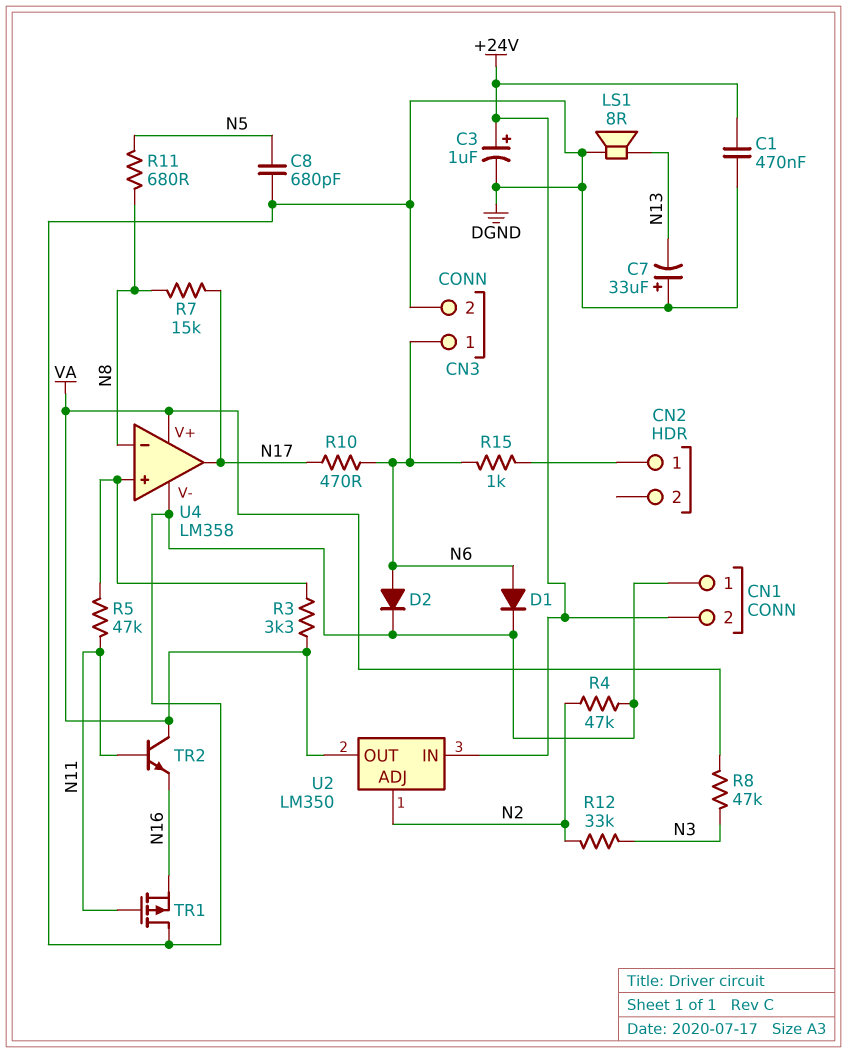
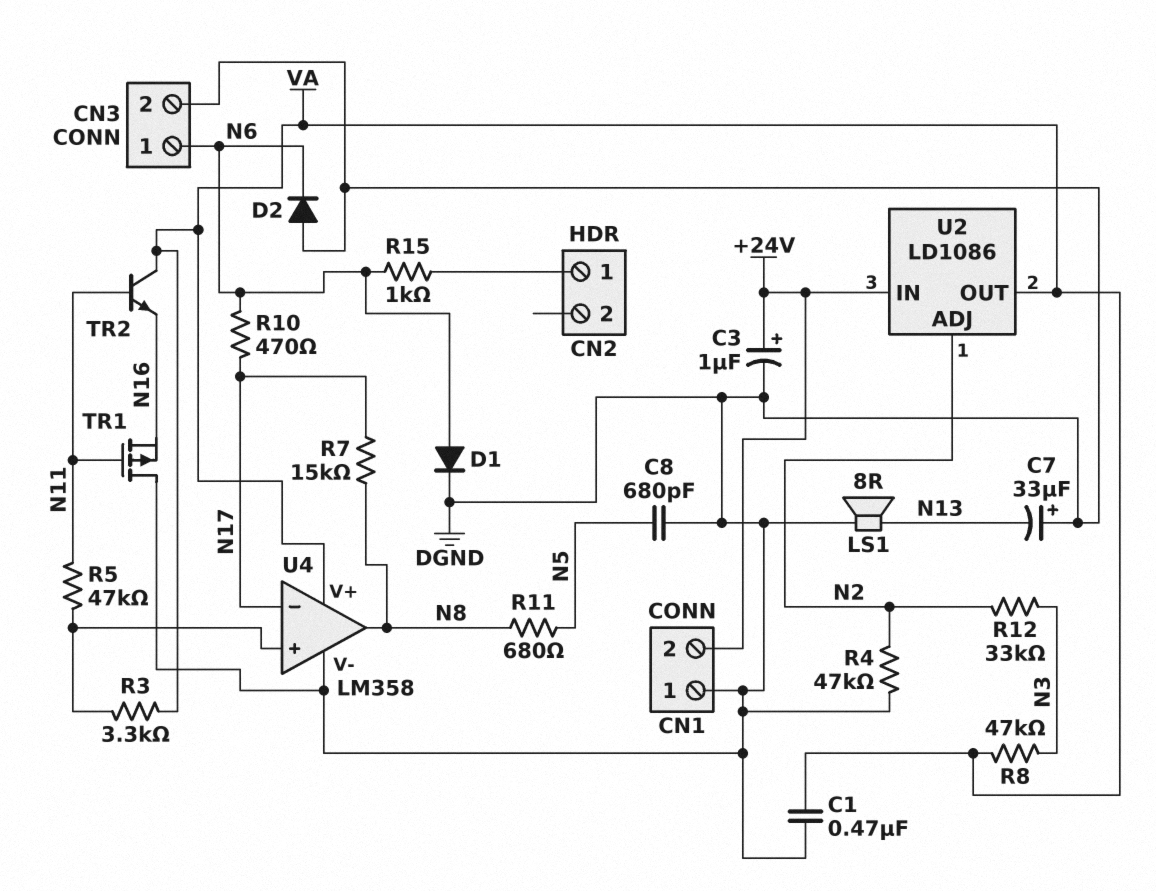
C1: 470nF (+24V, DGND) -> 470nF (DGND, VA)
D2: diode (A N6, K DGND) -> diode (A DGND, K N6)
U2: LM350 -> LD1086
U4 pin in-: N8 -> N17
U4 pin out: N17 -> N8

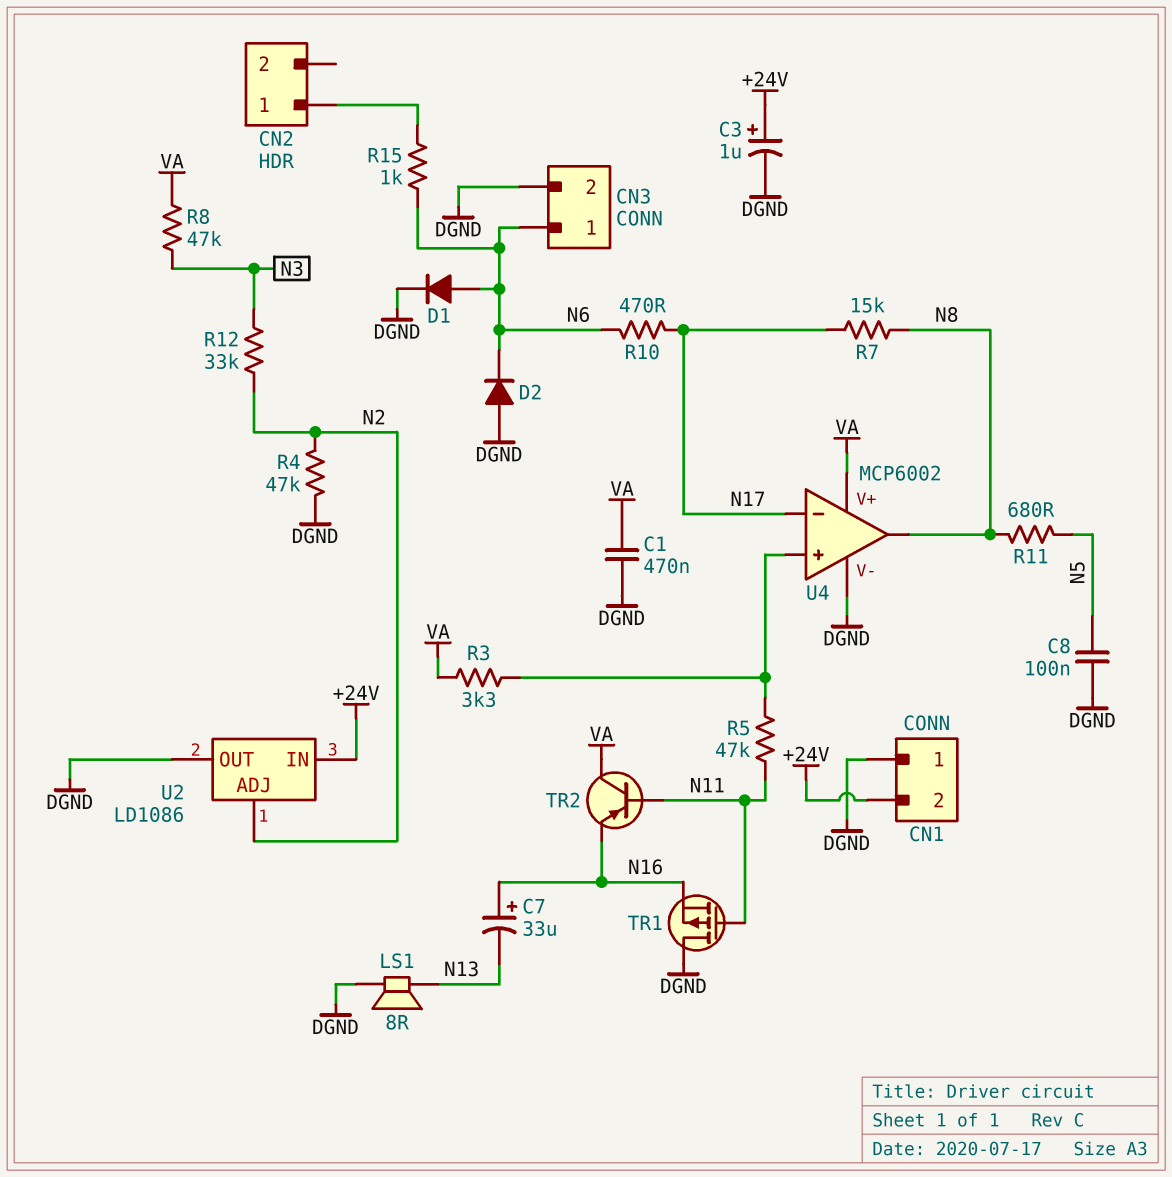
C7: 33uF (plus DGND, minus N13) -> 33uF (plus N16, minus N13)
C8: 680pF (DGND, N5) -> 100nF (DGND, N5)
TR2: NPN (B N11, C VA, E N16) -> PNP (B N11, C VA, E N16)
U2 pin OUT: VA -> DGND
U4: LM358 -> MCP6002

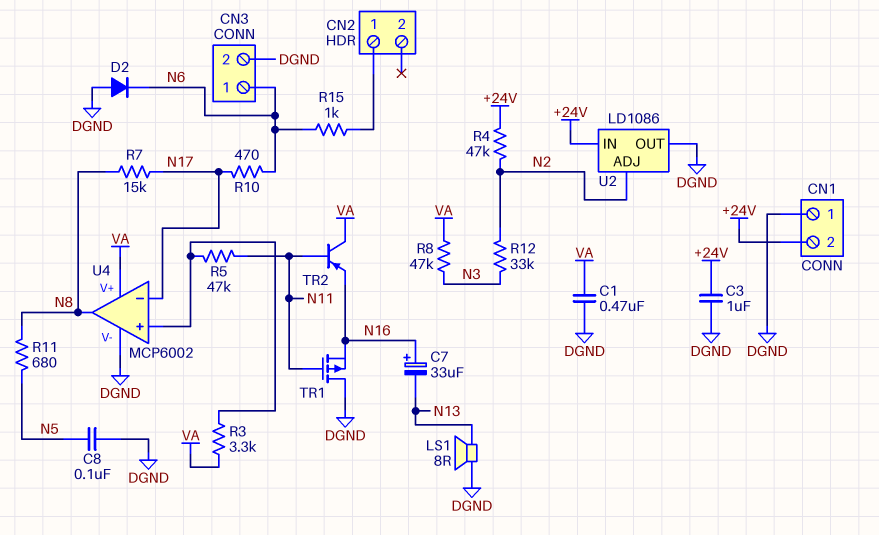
C3: 1uF (plus +24V, minus DGND) -> 1uF (+24V, DGND)
D1: diode (A N6, K DGND) -> none
R4: 47k (DGND, N2) -> 47k (+24V, N2)

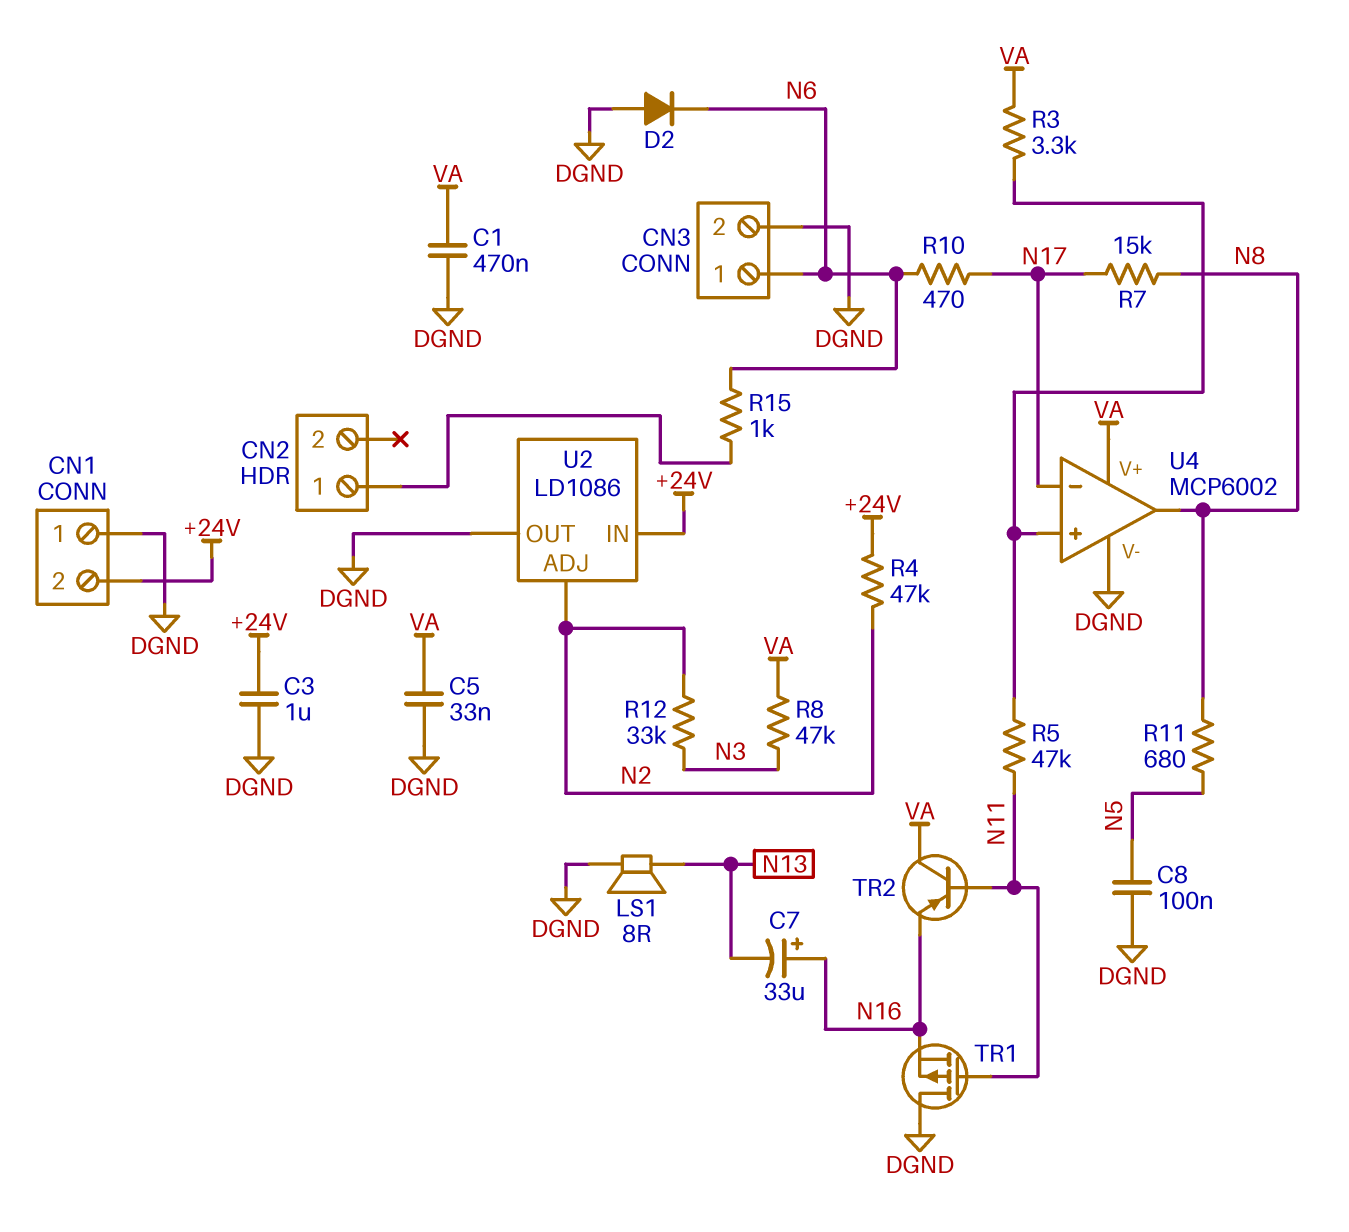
C5: none -> 33nF (DGND, VA)

